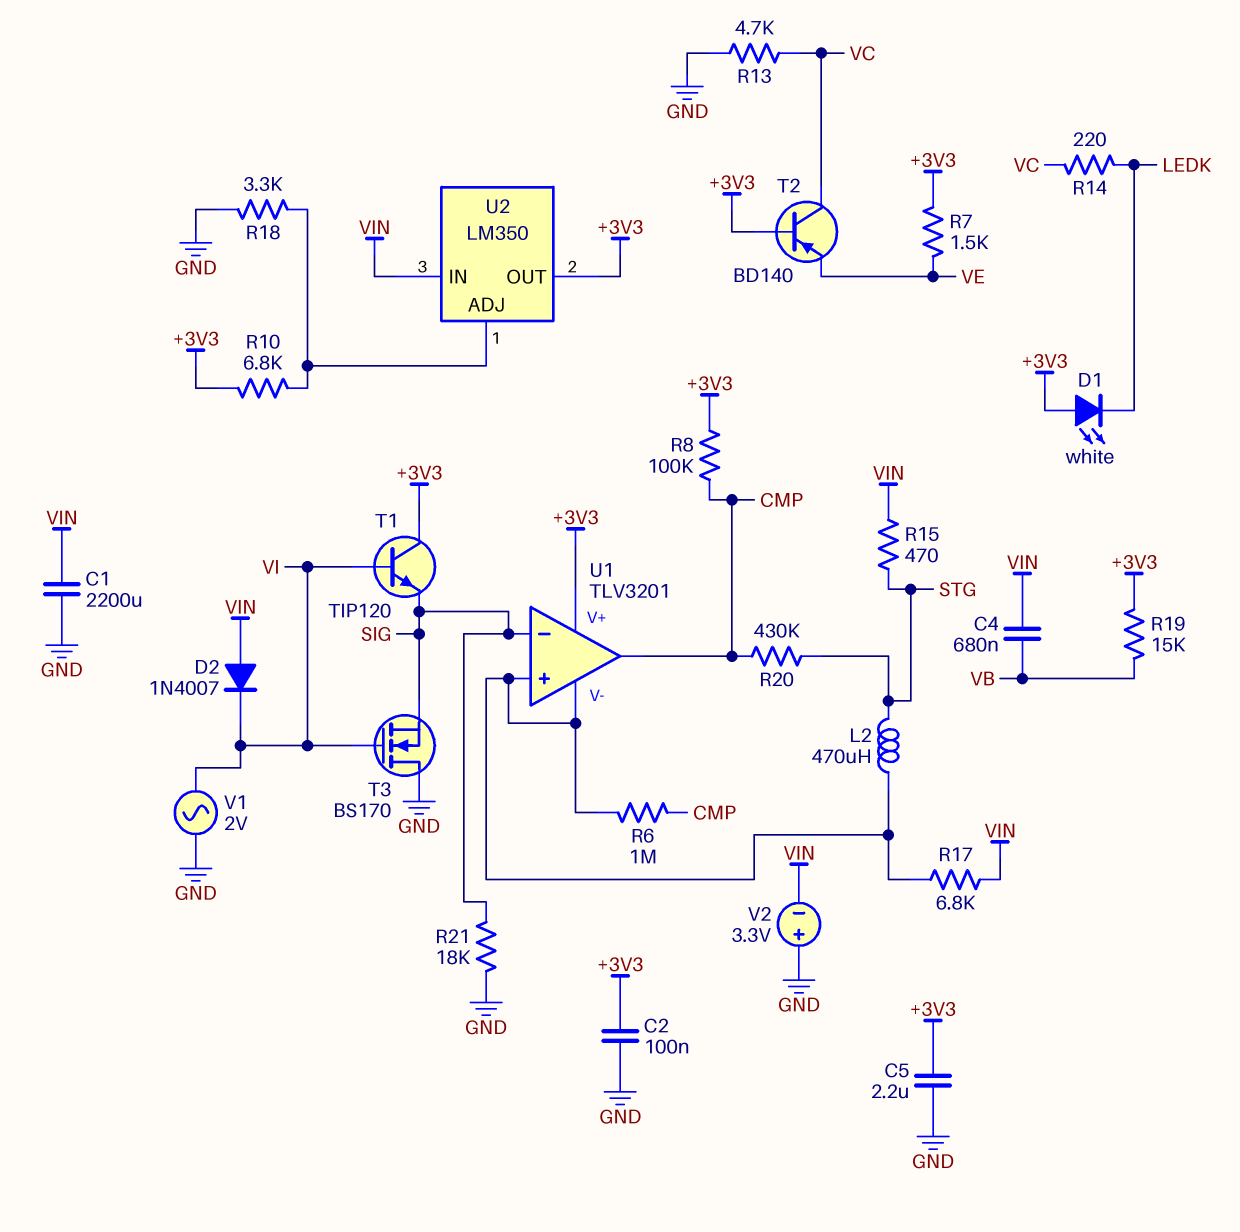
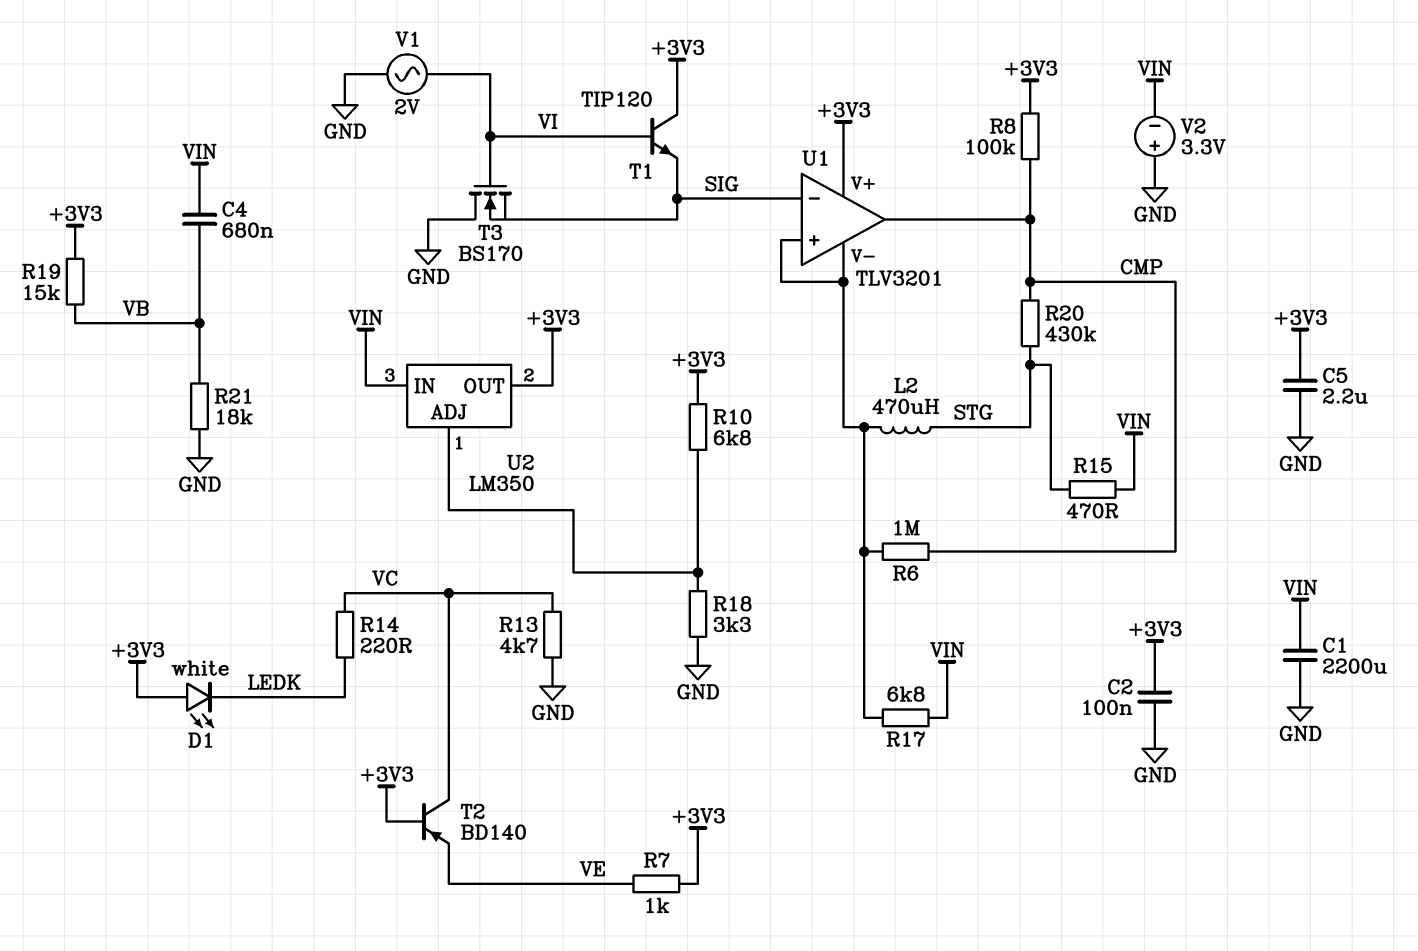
D2: diode 1N4007 (A VIN, K VI) -> none
R7: 1.5k (+3V3, VE) -> 1k (+3V3, VE)
R21: 18k (GND, SIG) -> 18k (GND, VB)

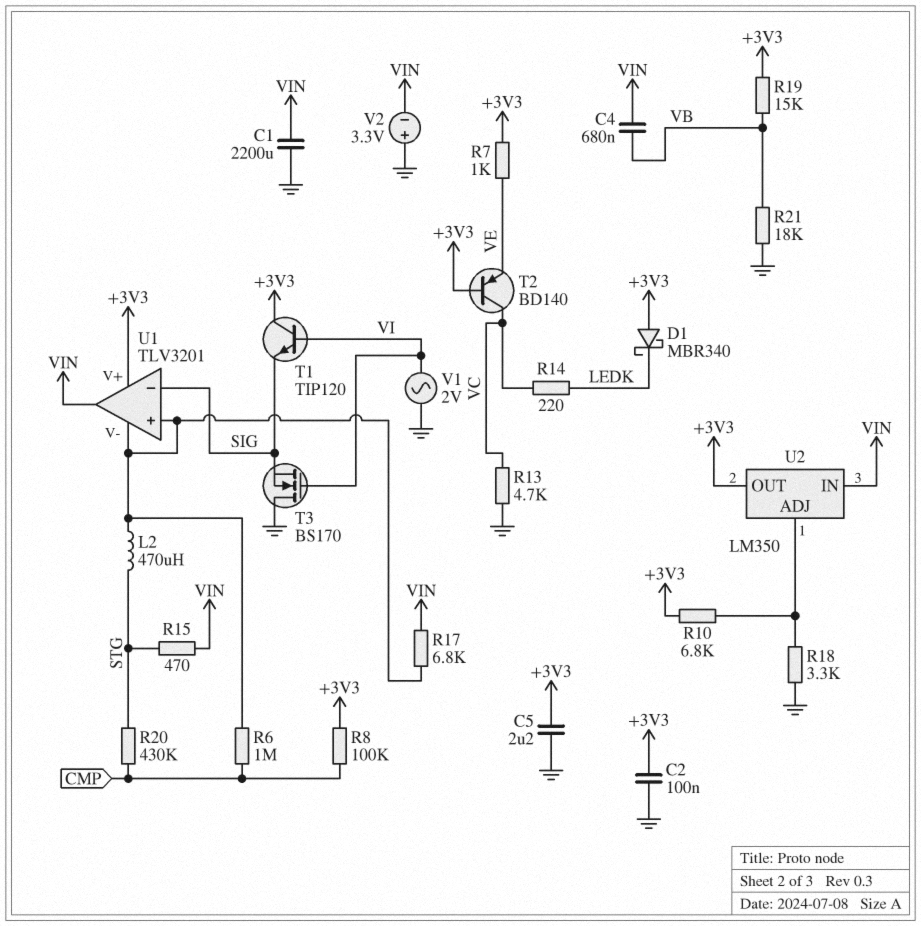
D1: LED white (A +3V3, K LEDK) -> schottky MBR340 (A +3V3, K LEDK)
U1 pin out: CMP -> VIN

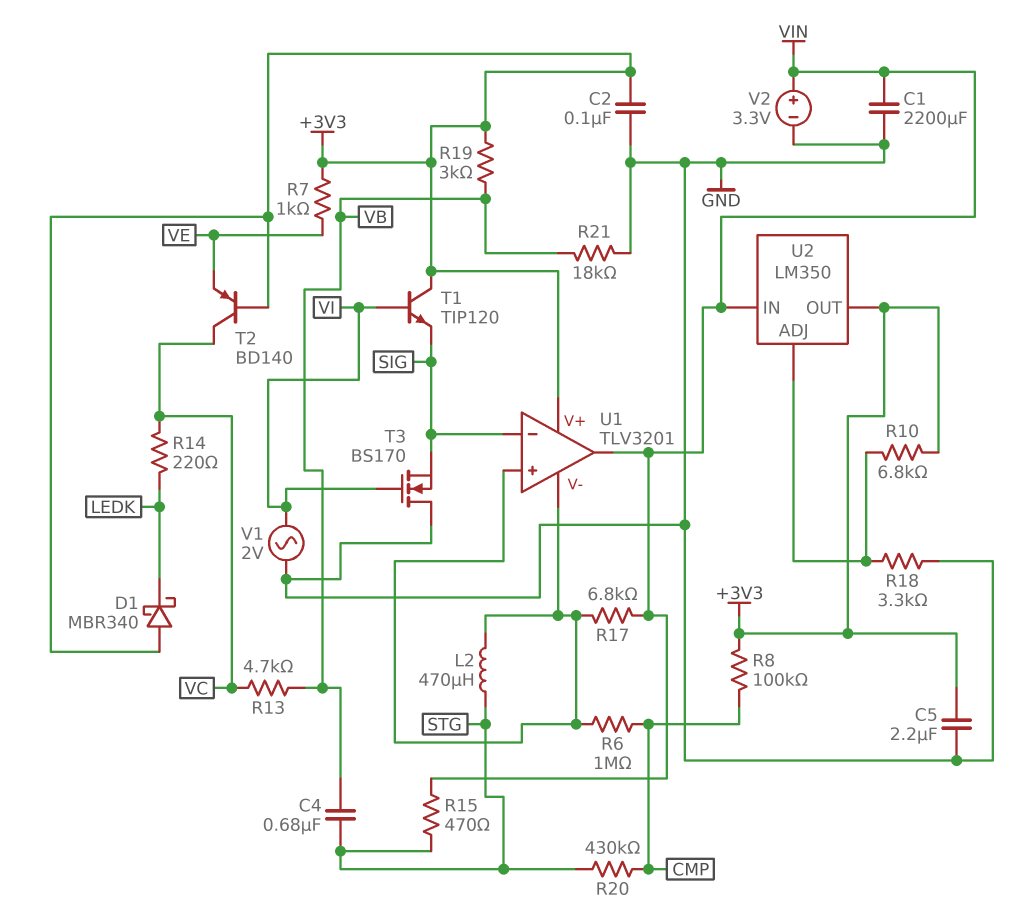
C4: 680nF (VB, VIN) -> 680nF (STG, VB)
R13: 4.7k (GND, VC) -> 4.7k (VB, VC)
R19: 15k (+3V3, VB) -> 3k (+3V3, VB)
V2: 3.3V (plus GND, minus VIN) -> 3.3V (plus VIN, minus GND)

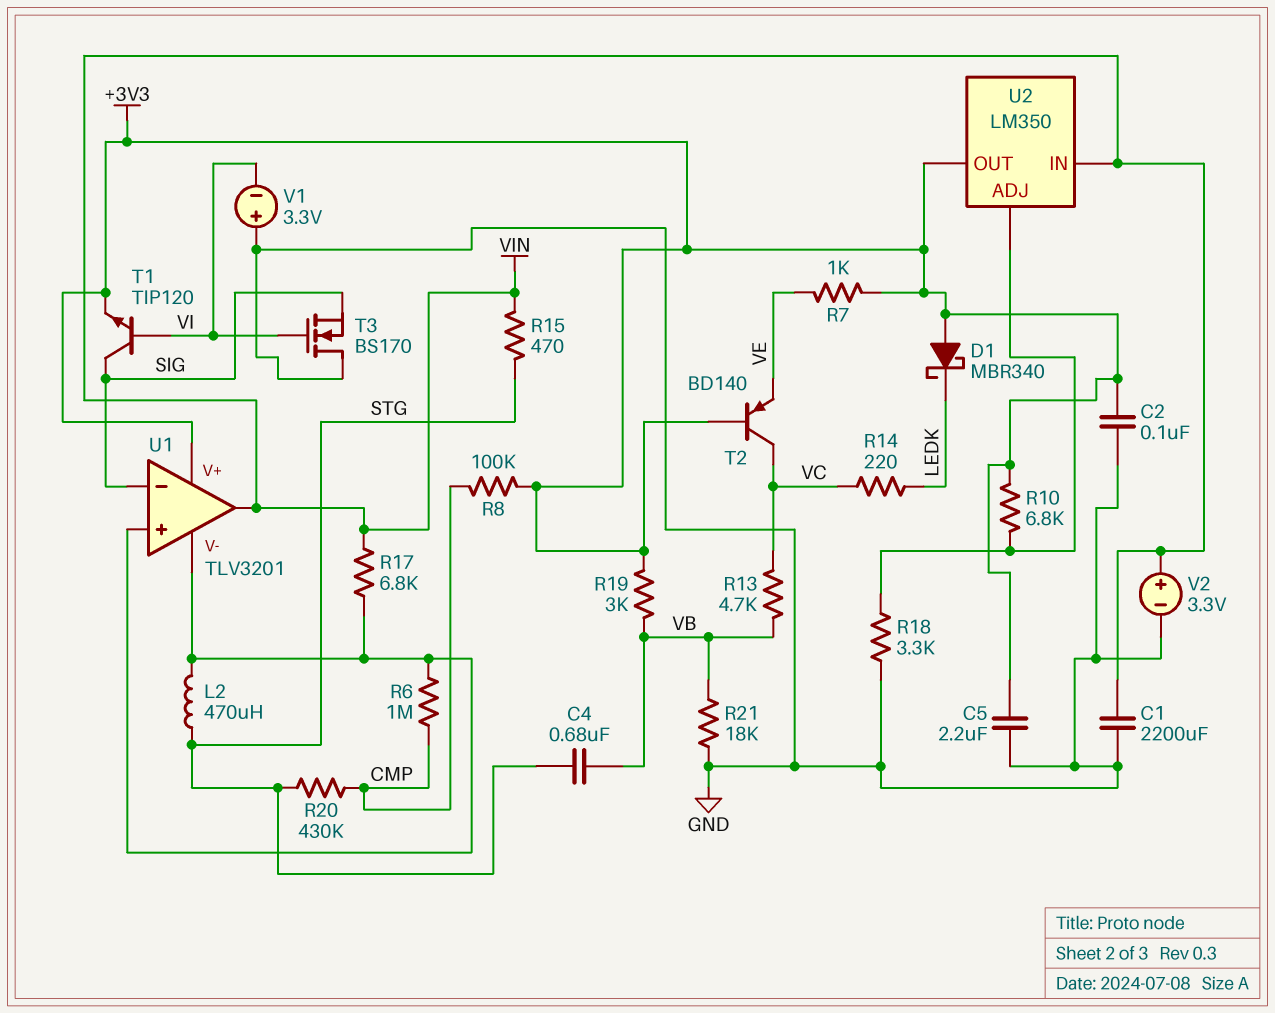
T1: NPN TIP120 (B VI, C +3V3, E SIG) -> NPN TIP120 (B VI, C SIG, E +3V3)
V1: AC 2V (GND, VI) -> 3.3V (plus GND, minus VI)

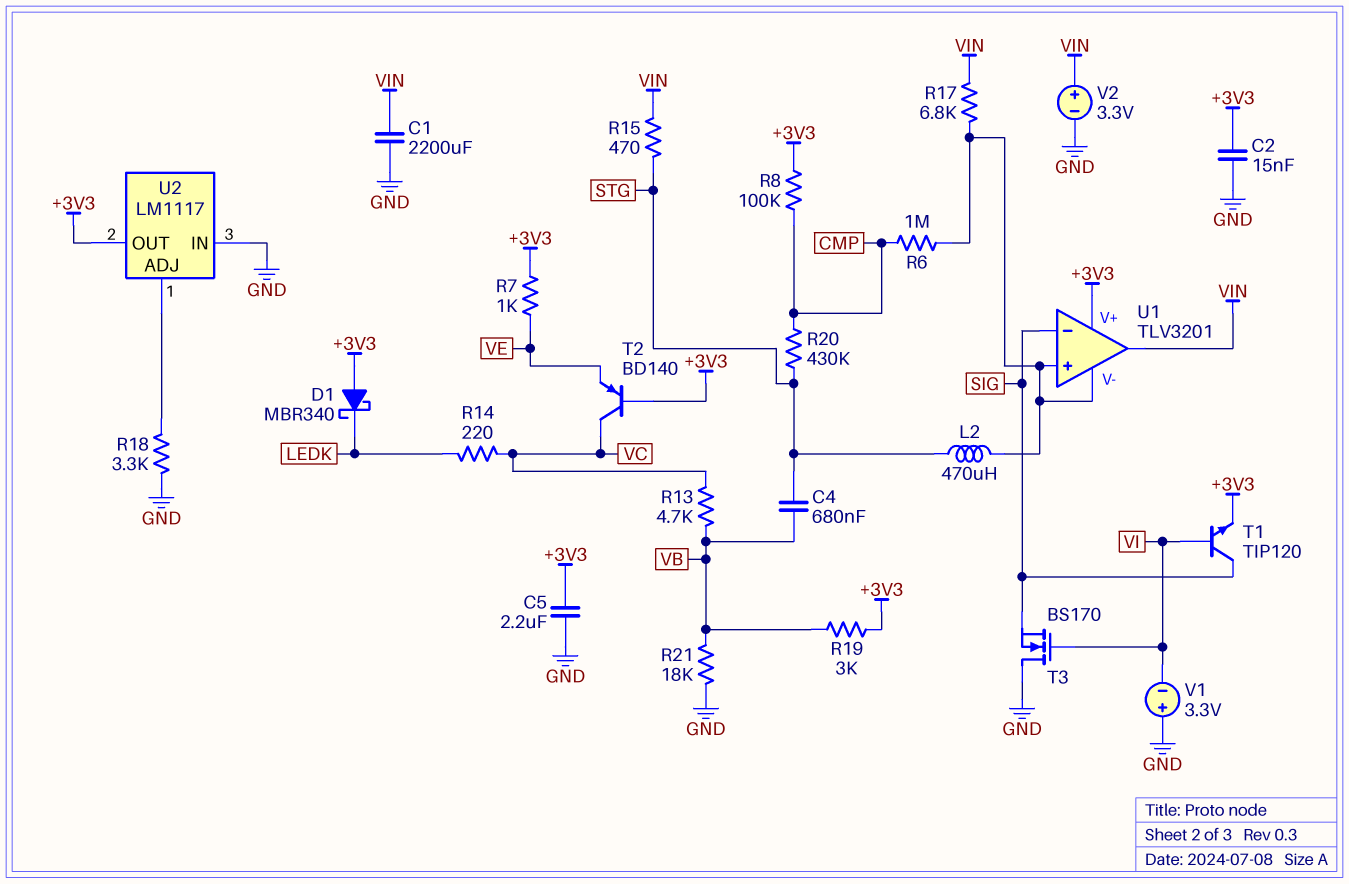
C2: 100nF (+3V3, GND) -> 15nF (+3V3, GND)
R10: 6.8k (+3V3, U2/ADJ) -> none
U2: LM350 -> LM1117
U2 pin IN: VIN -> GND

